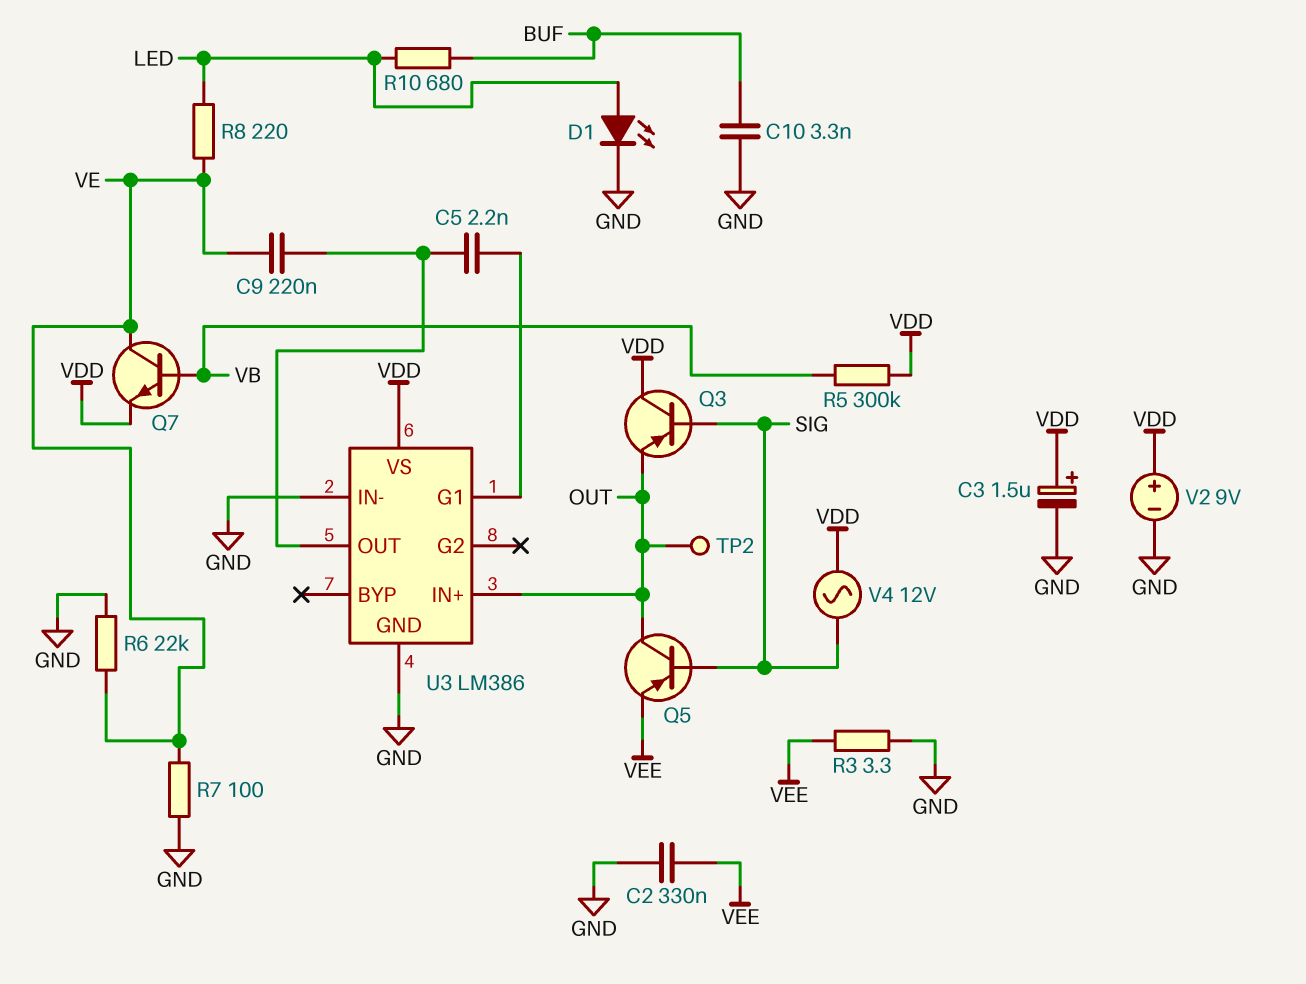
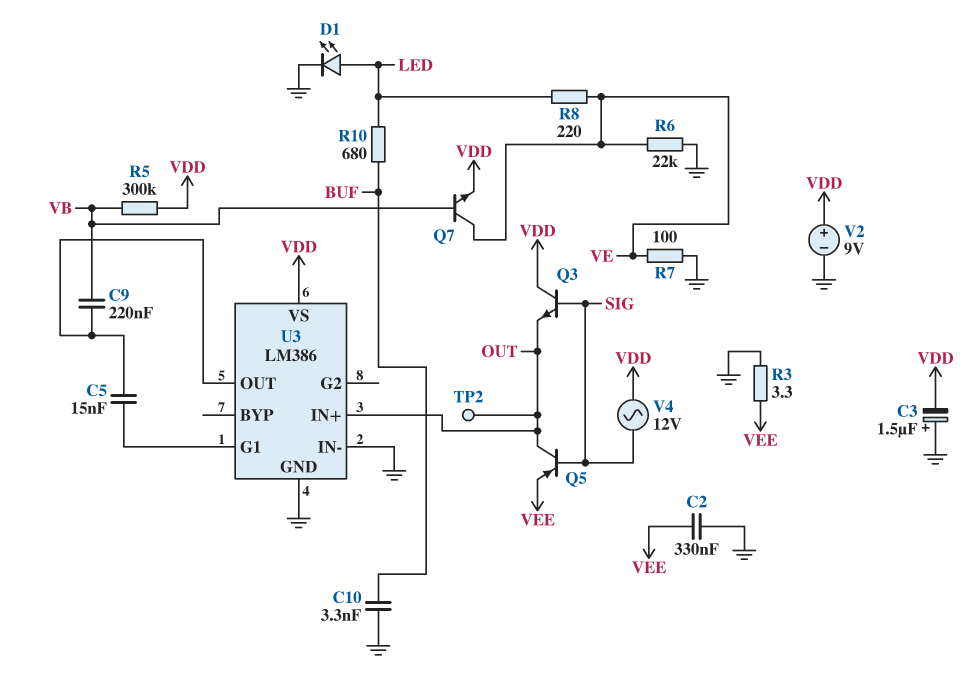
C3: 1.5uF (plus VDD, minus GND) -> 1.5uF (plus GND, minus VDD)
C5: 2.2nF (U3/G1, U3/OUT) -> 15nF (U3/G1, U3/OUT)
C9: 220nF (U3/OUT, VE) -> 220nF (U3/OUT, VB)
Q3: PNP (B SIG, C VDD, E OUT) -> NPN (B SIG, C VDD, E OUT)

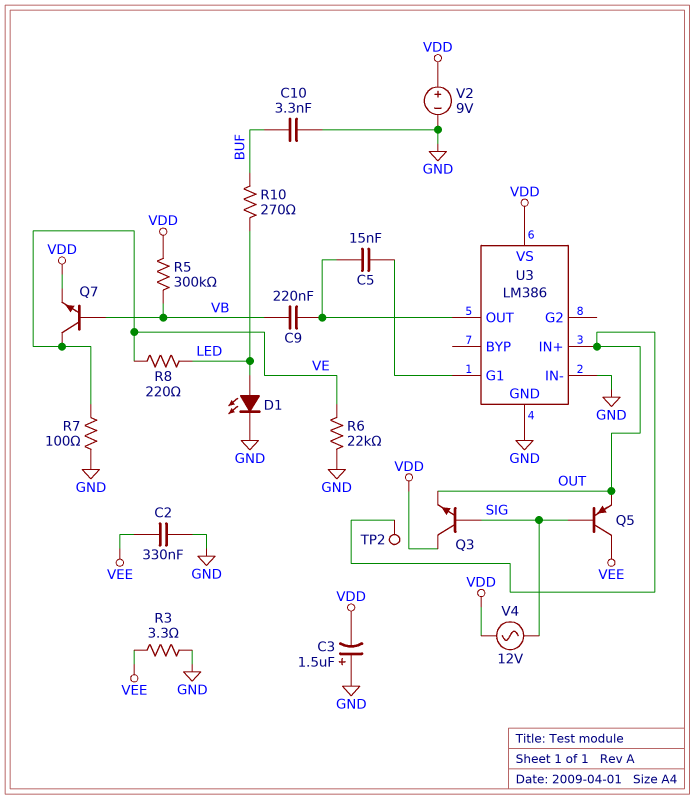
Q5: PNP (B SIG, C OUT, E VEE) -> PNP (B SIG, C VEE, E OUT)
R10: 680 (BUF, LED) -> 270 (BUF, LED)

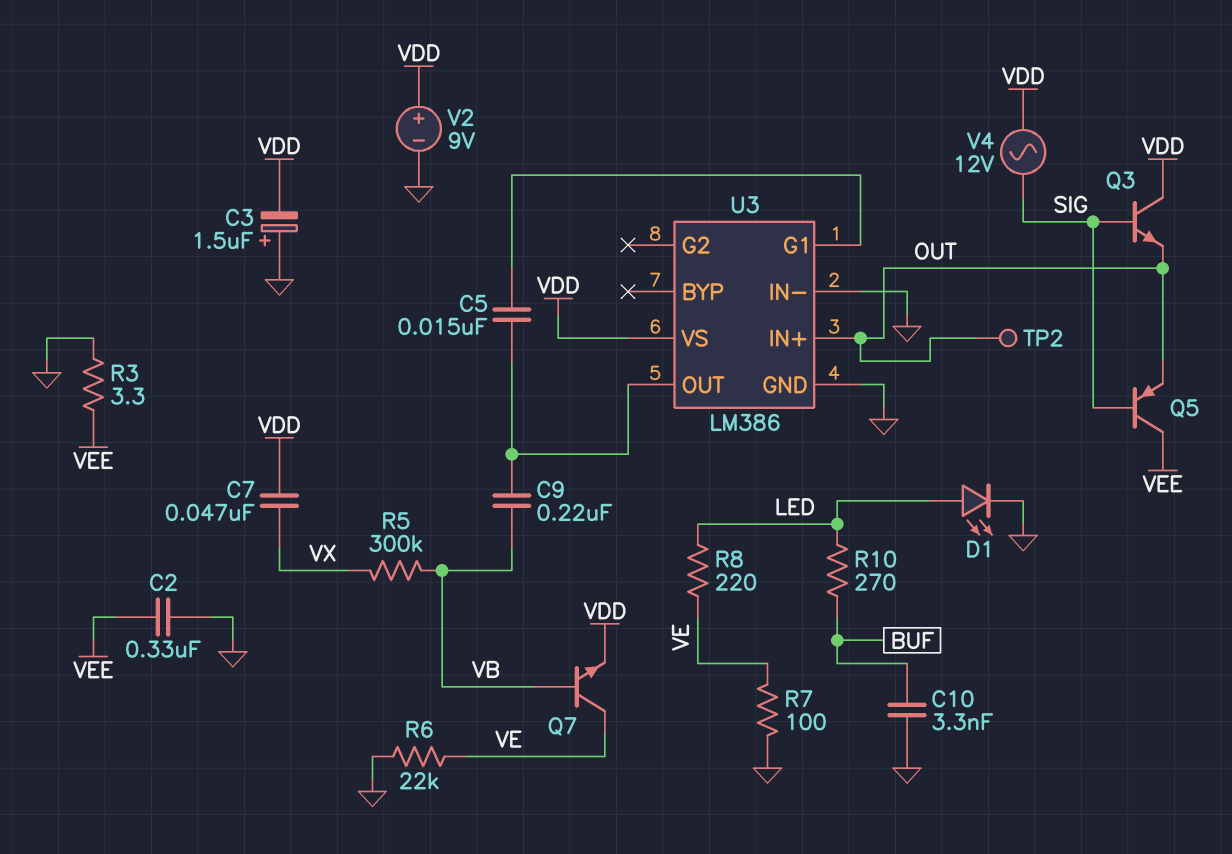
C7: none -> 47nF (VDD, VX)
R5: 300k (VB, VDD) -> 300k (VB, VX)

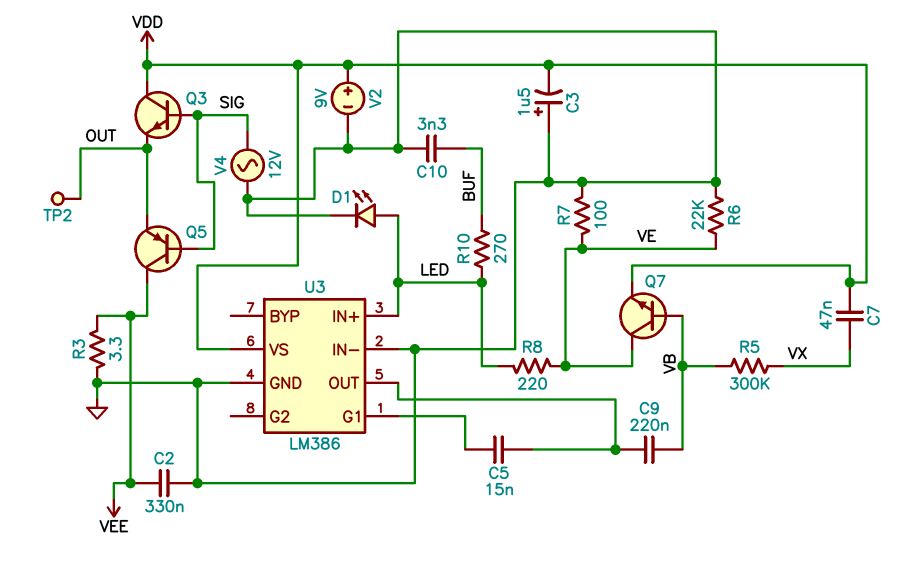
U3 pin IN+: OUT -> LED
V4: AC 12V (SIG, VDD) -> AC 12V (GND, SIG)

